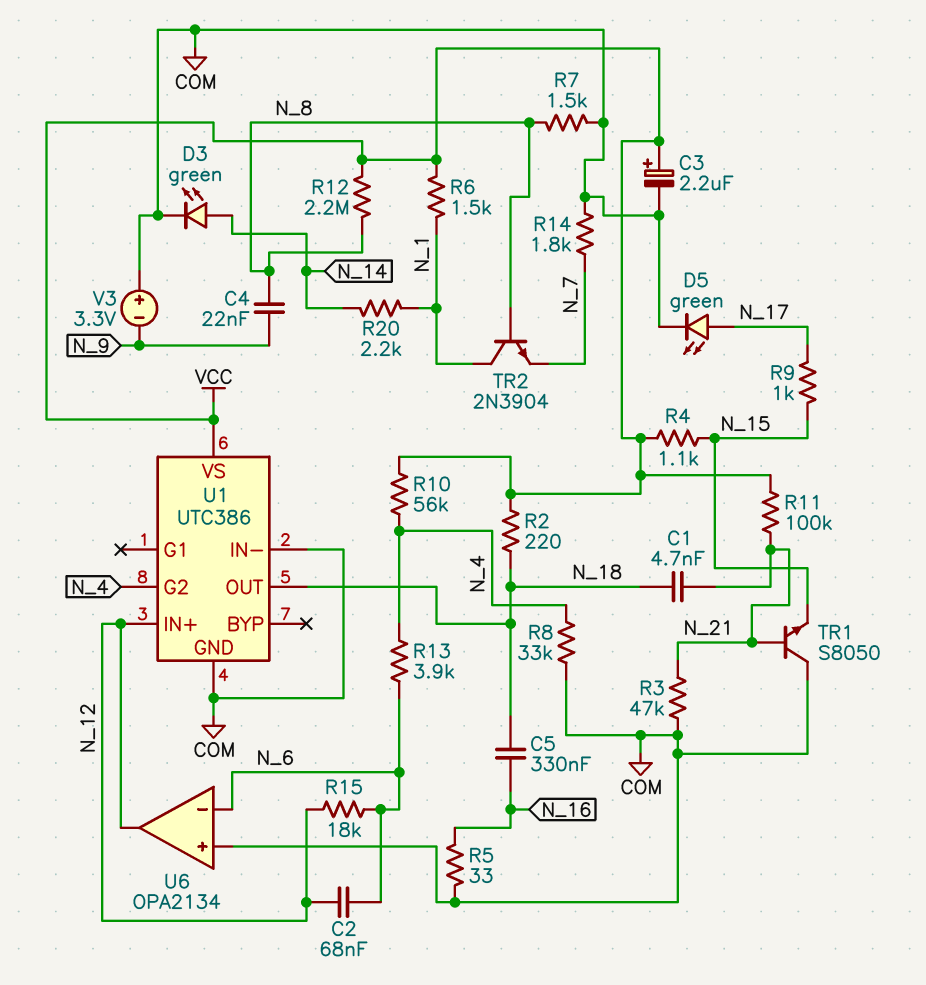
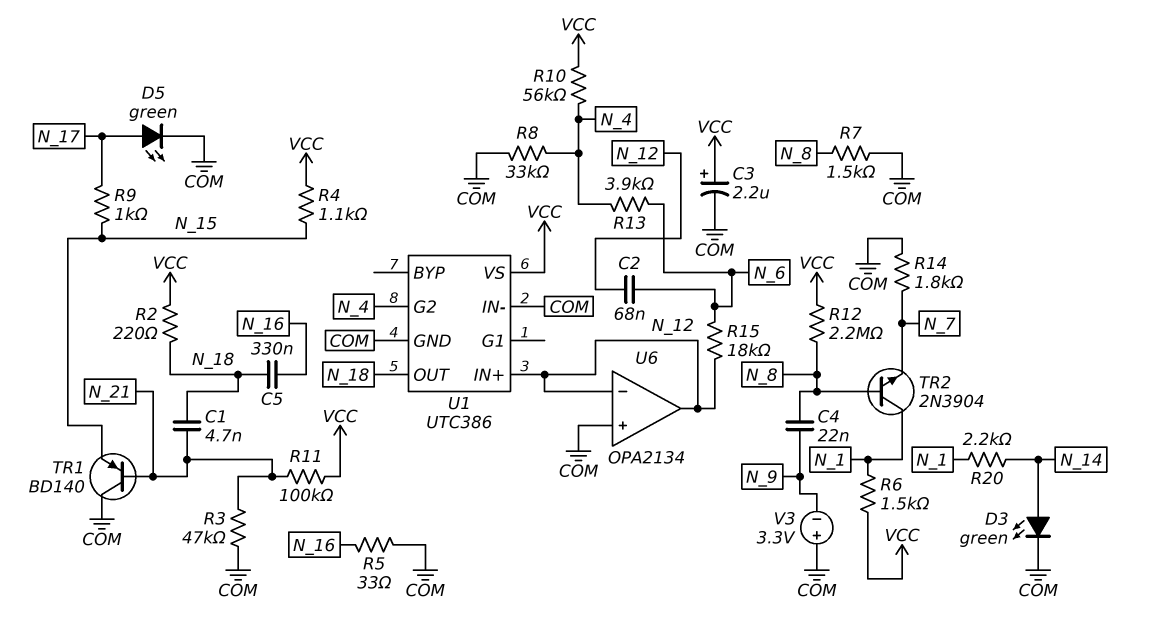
TR1: NPN S8050 (B N_21, C COM, E N_15) -> PNP BD140 (B N_21, C COM, E N_15)
U6 pin in-: N_6 -> N_12

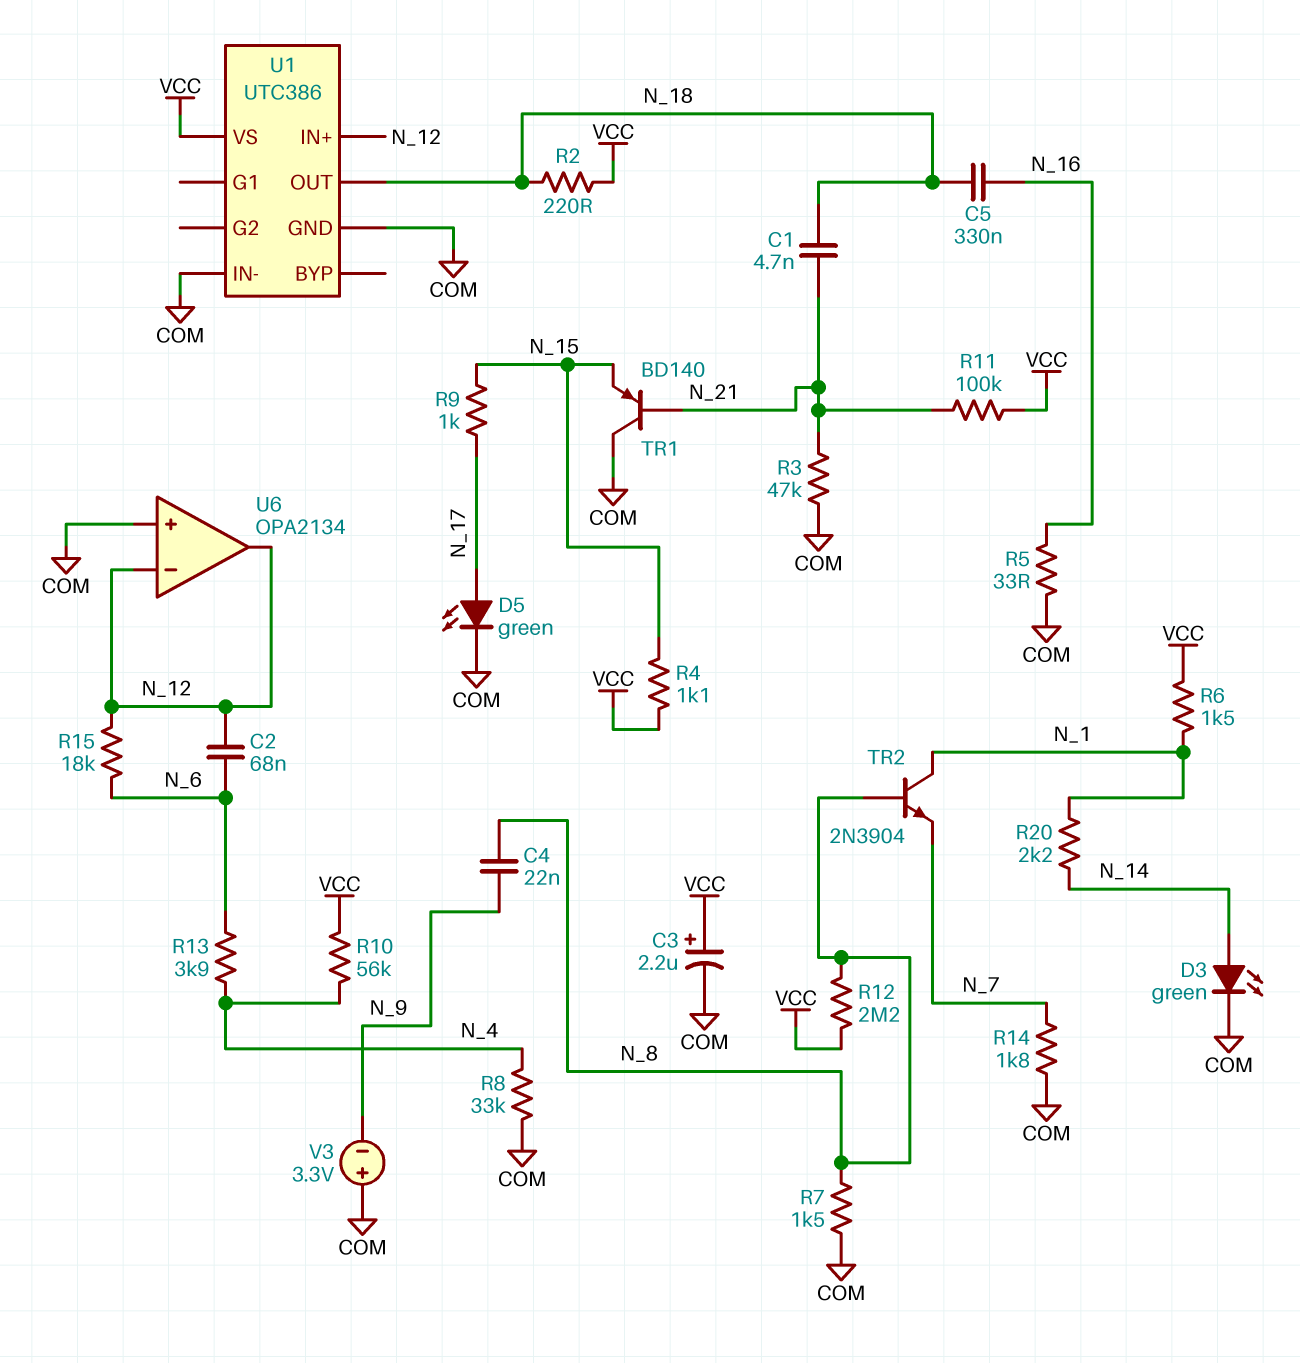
U1 pin G2: N_4 -> none

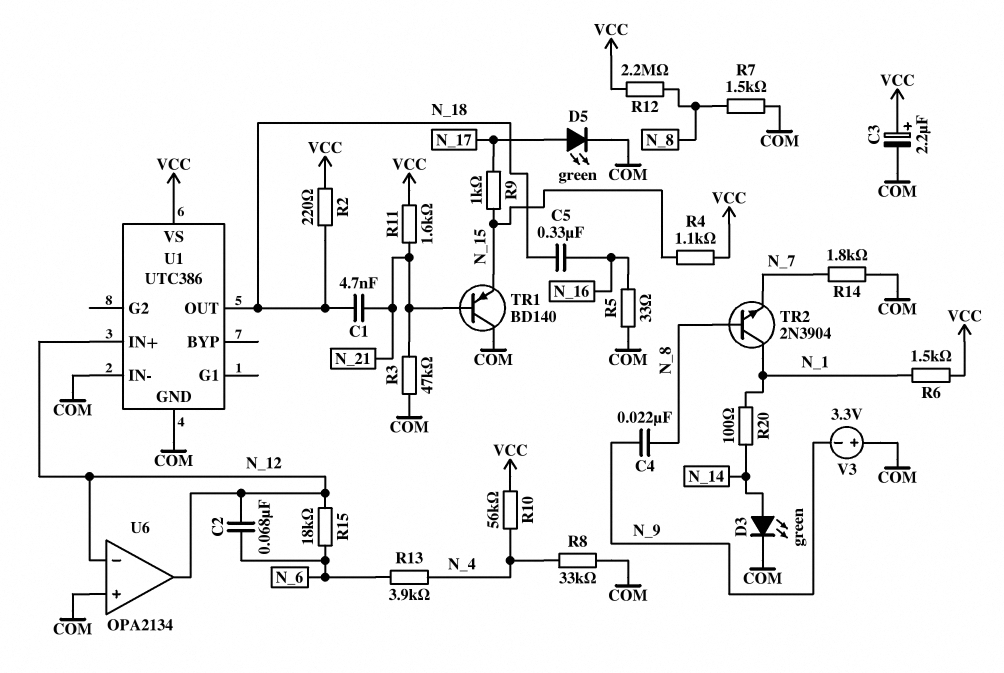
R11: 100k (N_21, VCC) -> 1.6k (N_21, VCC)
R20: 2.2k (N_1, N_14) -> 100 (N_1, N_14)

